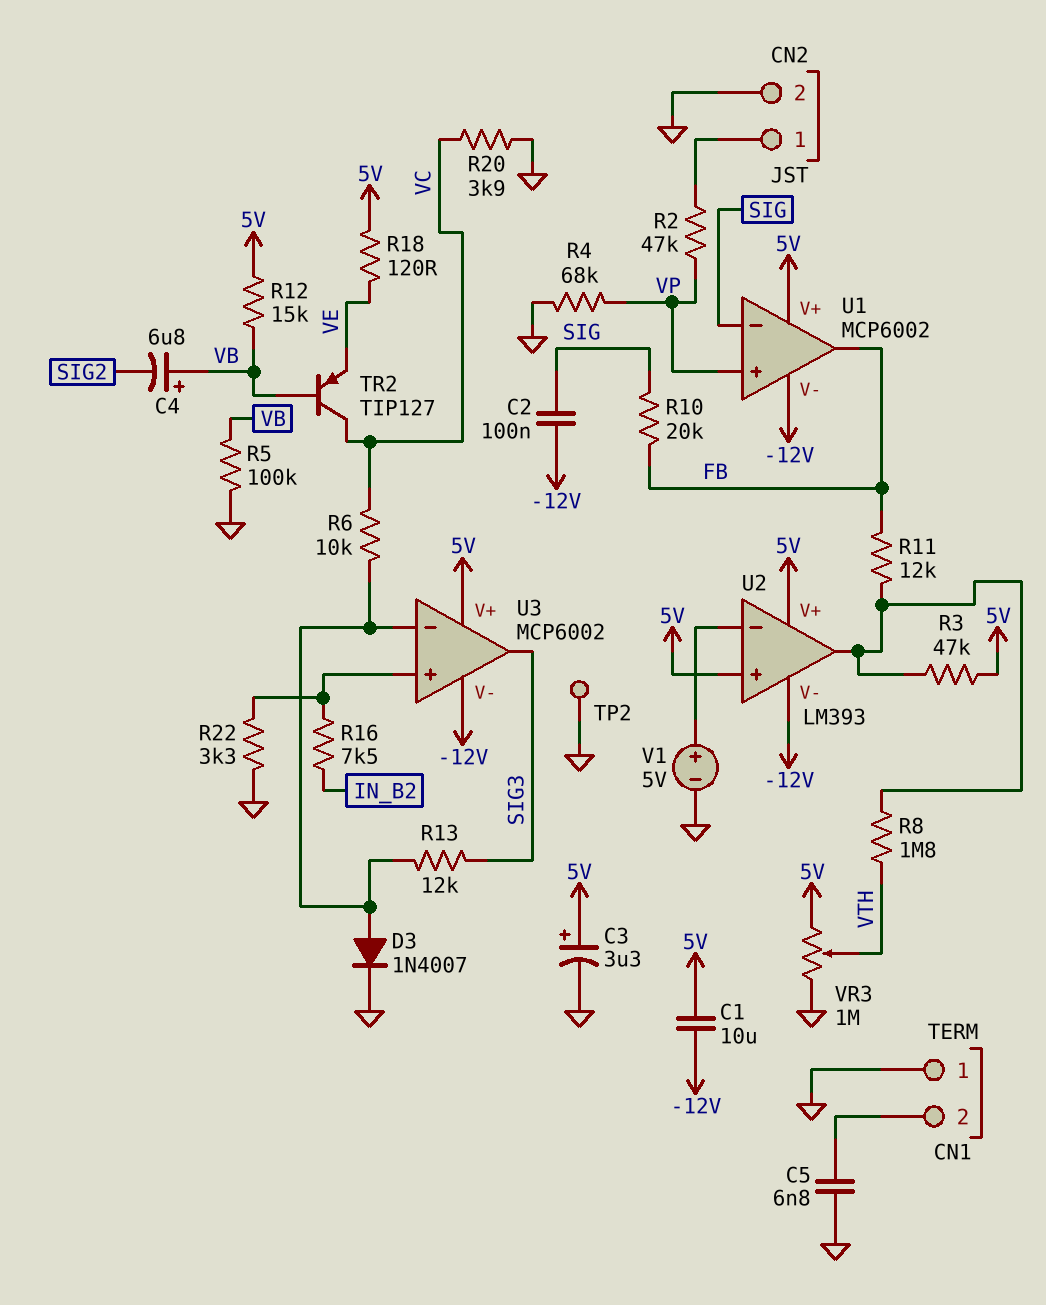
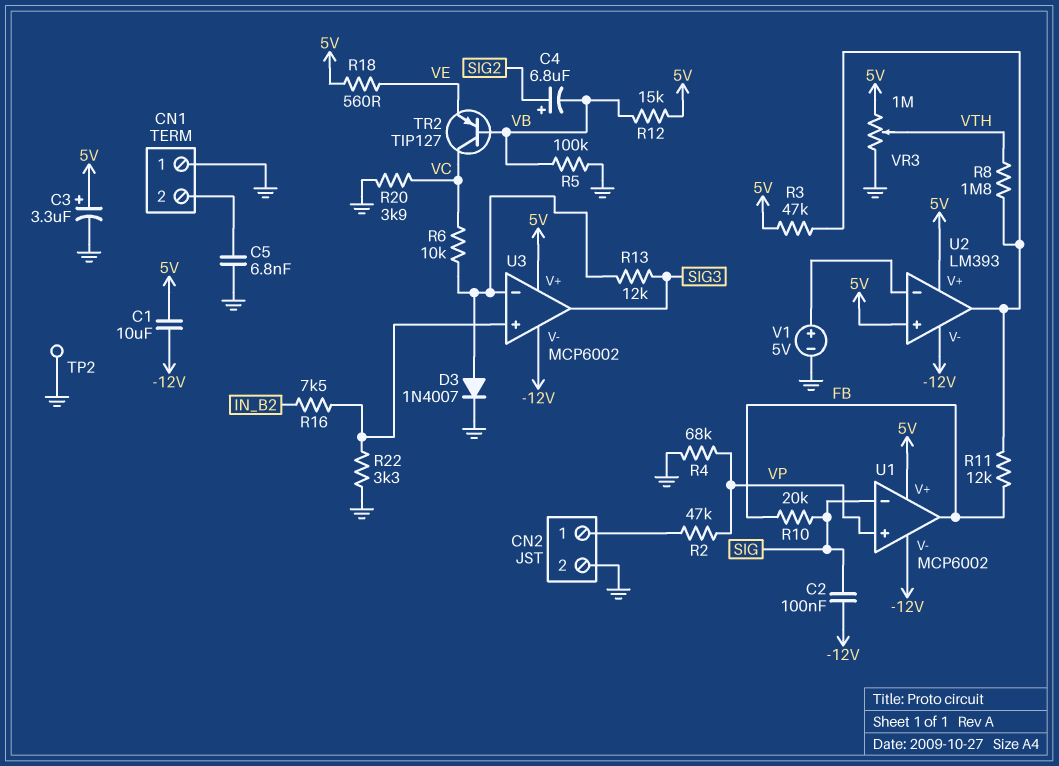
C4: 6.8uF (plus VB, minus SIG2) -> 6.8uF (plus SIG2, minus VB)
R18: 120 (5V, VE) -> 560 (5V, VE)

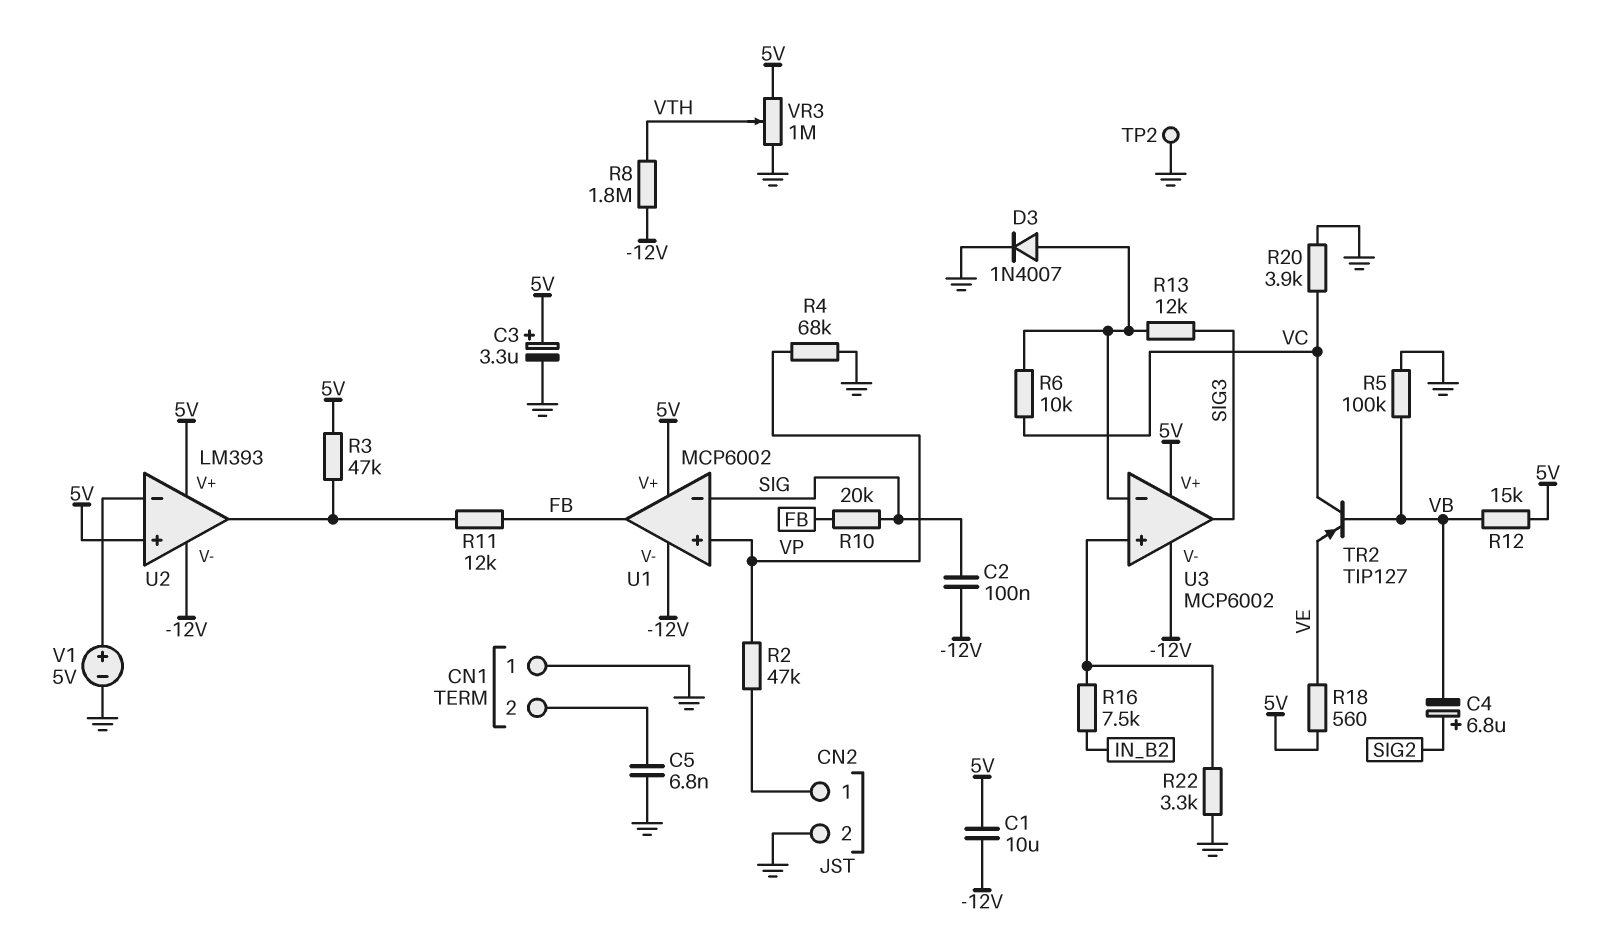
R8: 1.8M (U2/out, VTH) -> 1.8M (-12V, VTH)

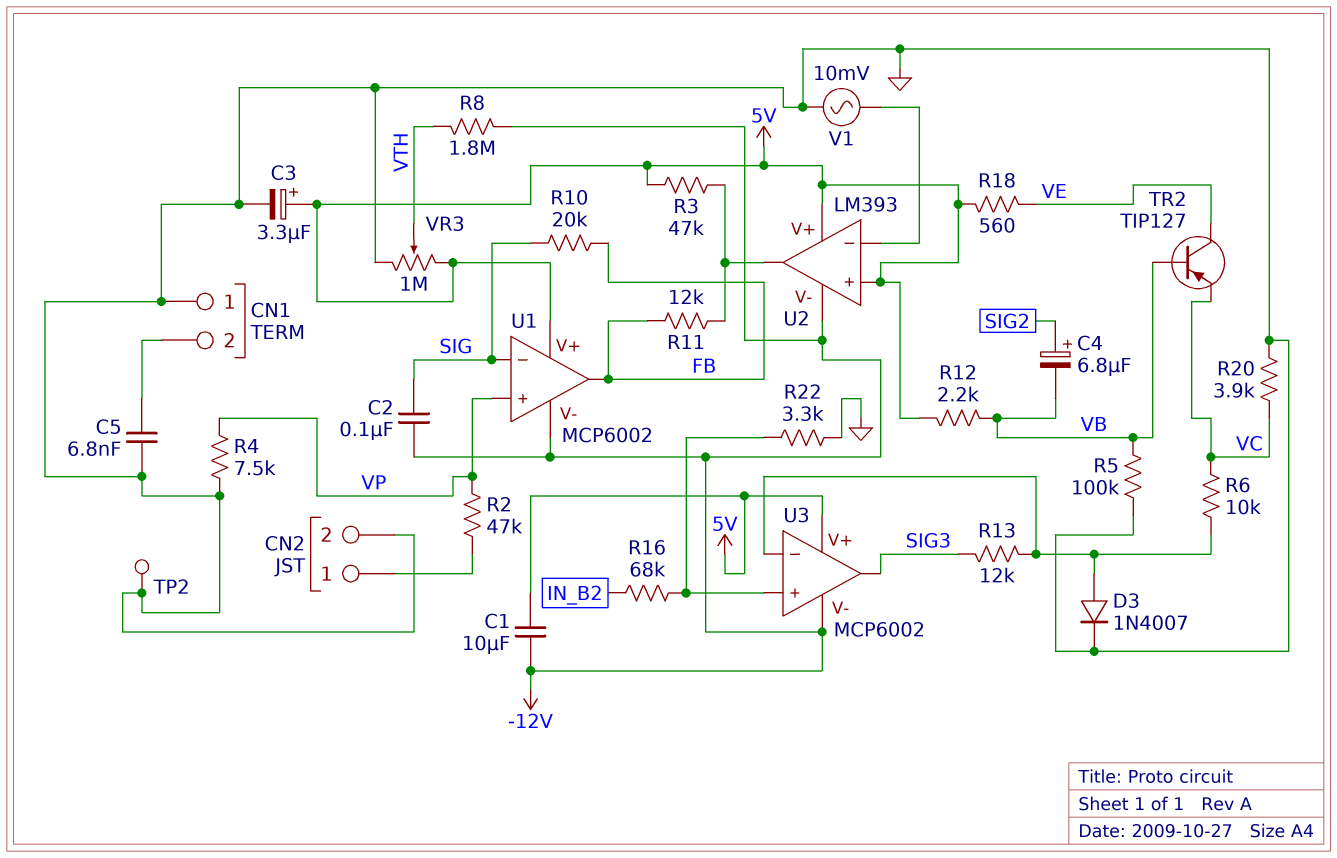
R4: 68k (GND, VP) -> 7.5k (GND, VP)
R12: 15k (5V, VB) -> 2.2k (5V, VB)
R16: 7.5k (IN_B2, U3/in+) -> 68k (IN_B2, U3/in+)
TR2: PNP TIP127 (B VB, C VC, E VE) -> PNP TIP127 (B VB, C VE, E VC)
V1: 5V (plus U2/in-, minus GND) -> AC 10mV (GND, U2/in-)

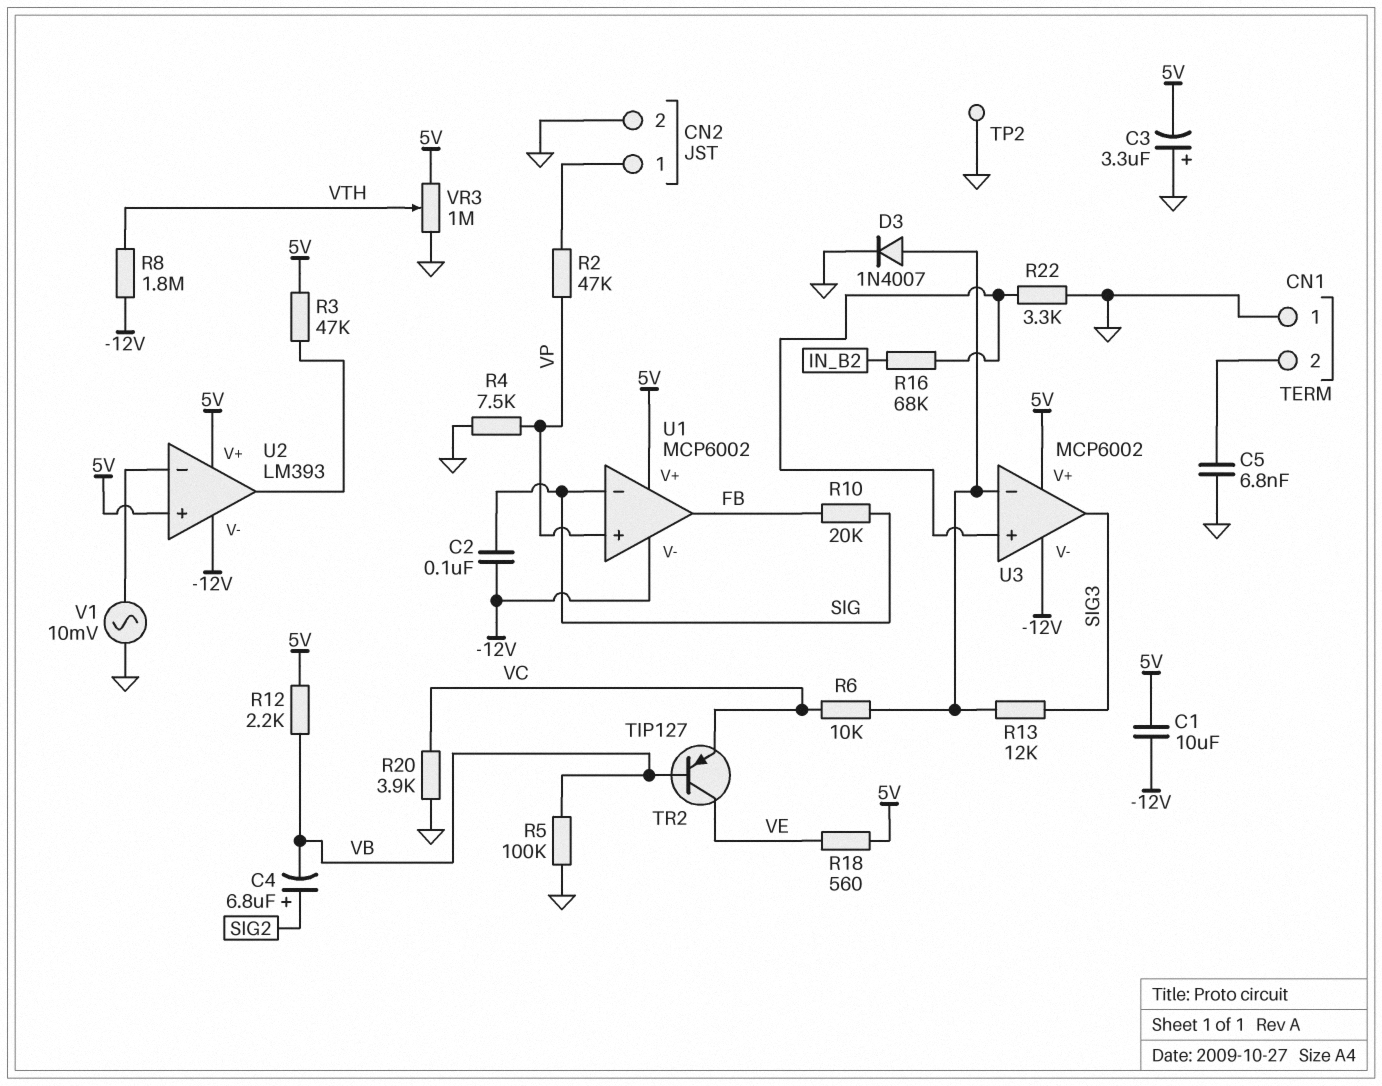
C3: 3.3uF (plus 5V, minus GND) -> 3.3uF (plus GND, minus 5V)
R11: 12k (FB, U2/out) -> none

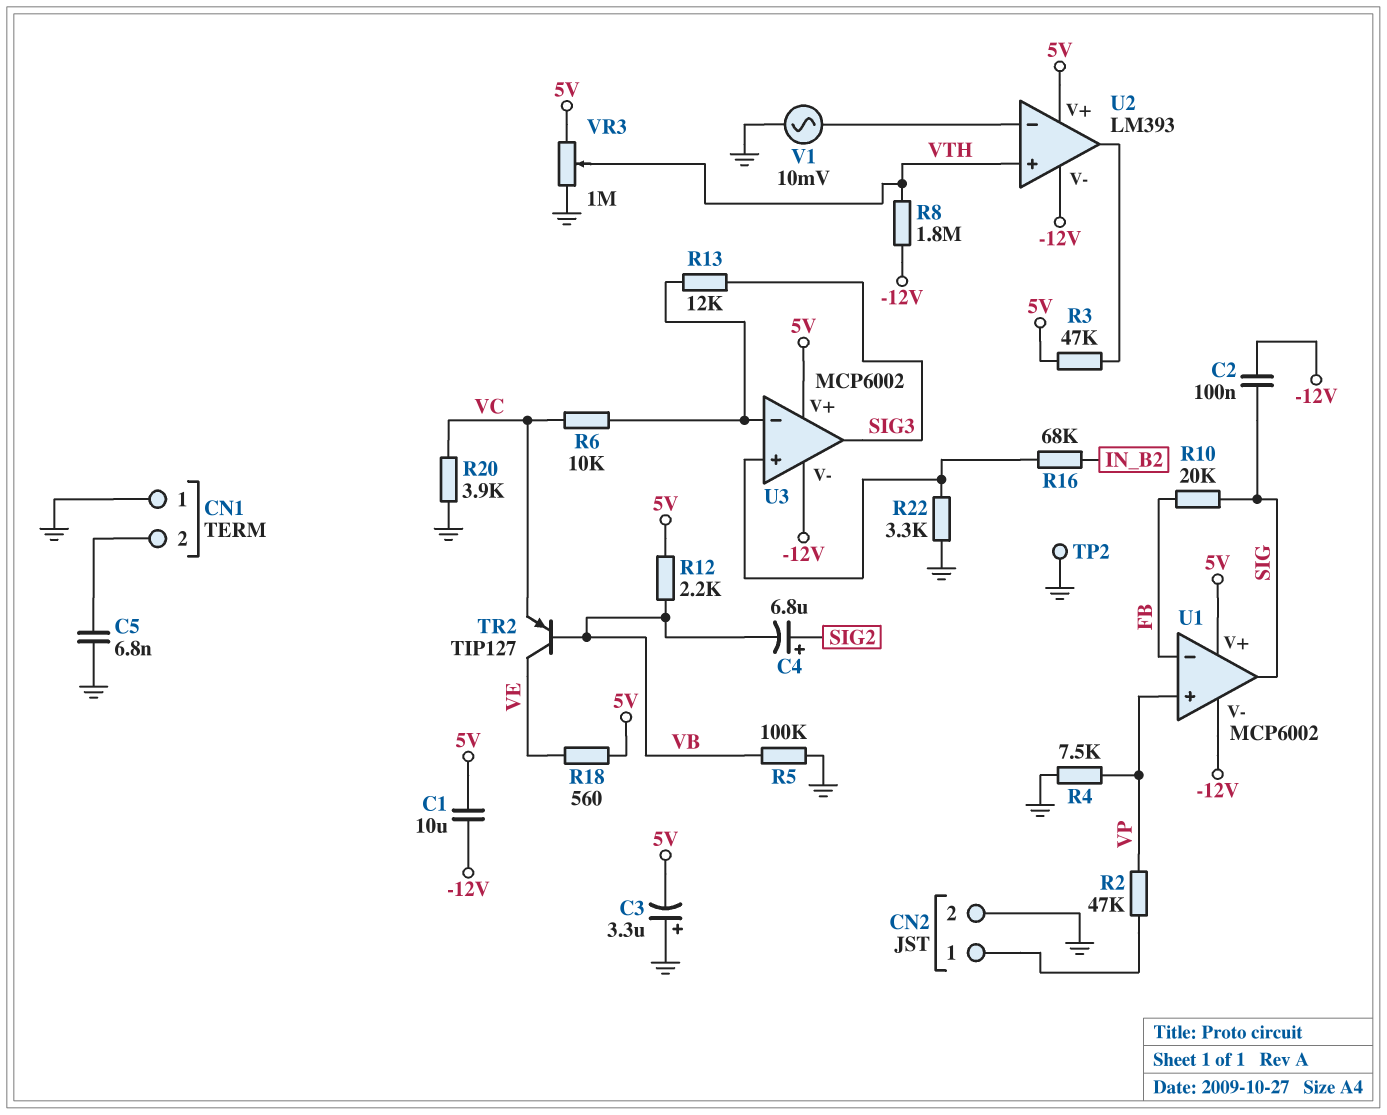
D3: diode 1N4007 (A U3/in-, K GND) -> none
U1 pin in-: SIG -> FB
U1 pin out: FB -> SIG
U2 pin in+: 5V -> VTH

